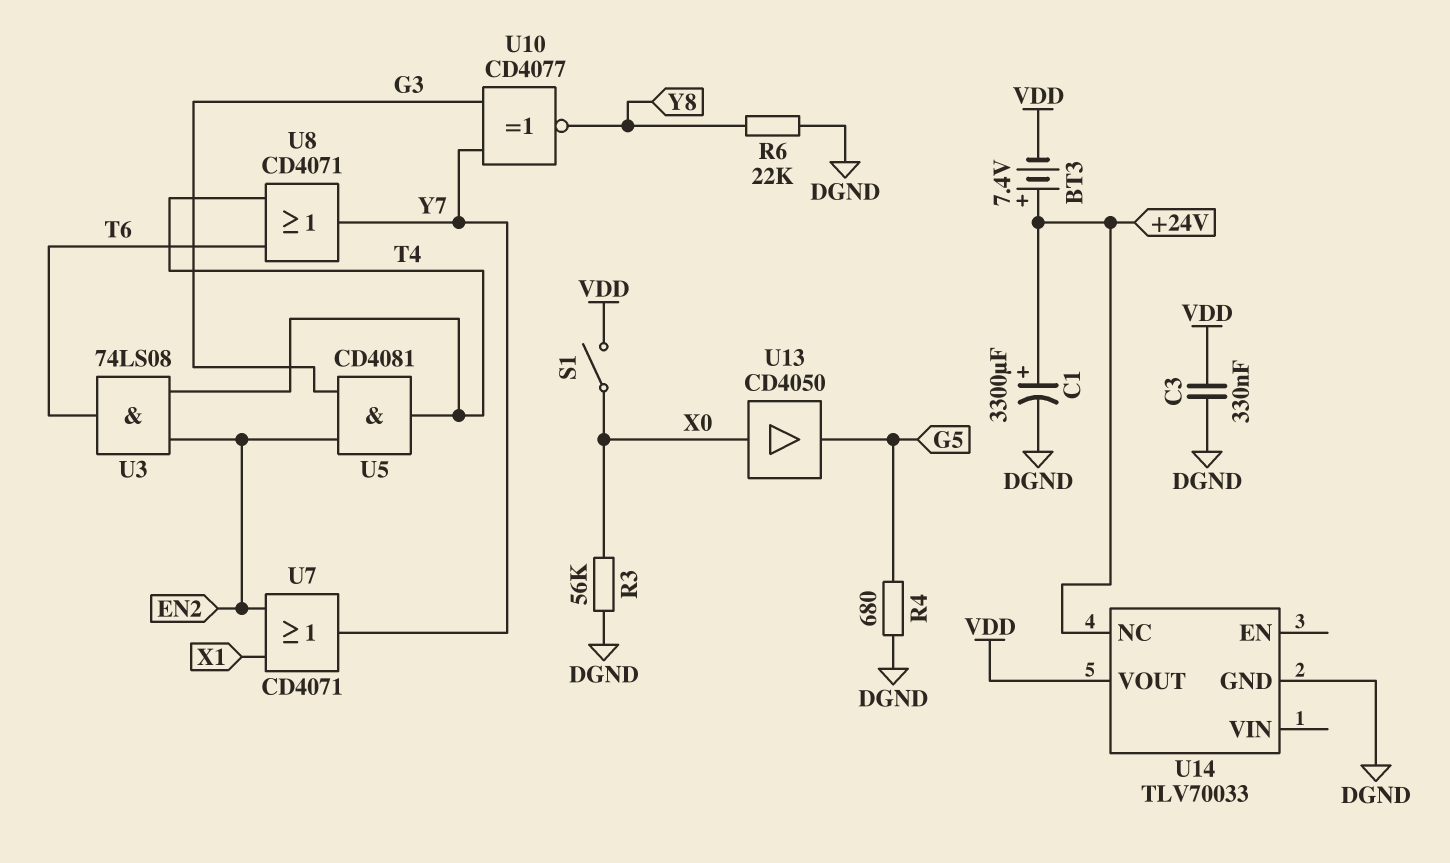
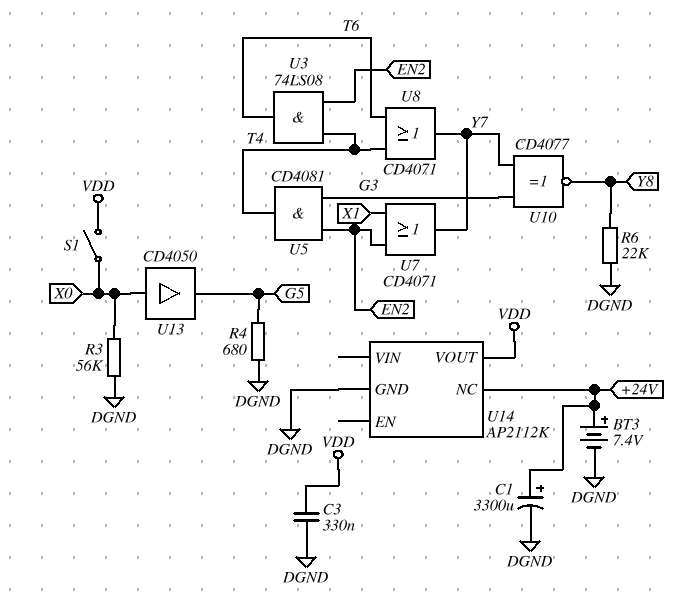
BT3: 7.4V (plus +24V, minus VDD) -> 7.4V (plus +24V, minus DGND)
U14: TLV70033 -> AP2112K

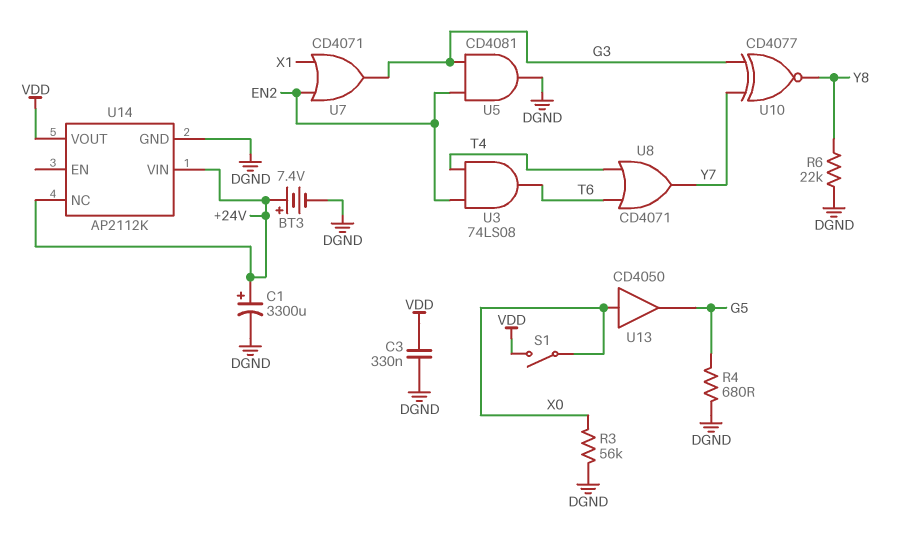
U5: AND CD4081 (in EN2, in G3, out T4) -> AND CD4081 (in EN2, in G3, out DGND)
U7: OR CD4071 (in EN2, in X1, out Y7) -> OR CD4071 (in EN2, in X1, out G3)
U14 pin VIN: none -> +24V

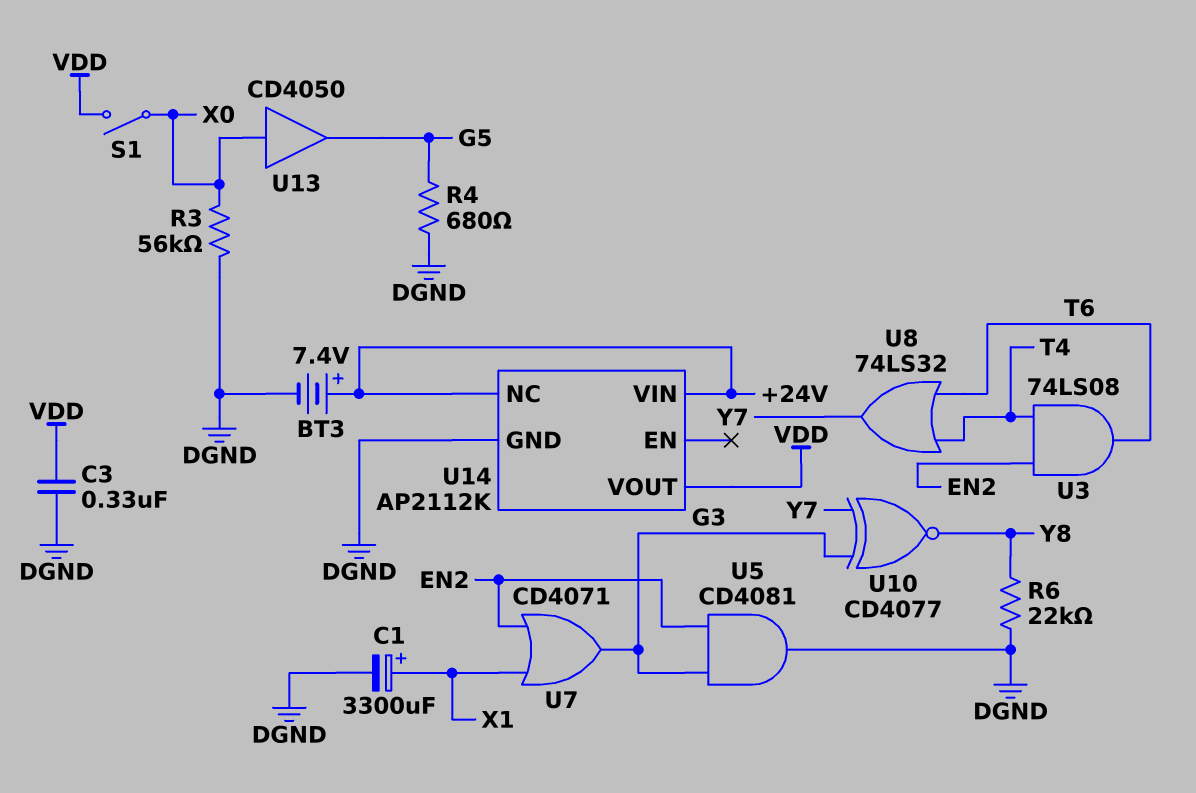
C1: 3300uF (plus +24V, minus DGND) -> 3300uF (plus X1, minus DGND)
U8: OR CD4071 (in T4, in T6, out Y7) -> OR 74LS32 (in T4, in T6, out Y7)

